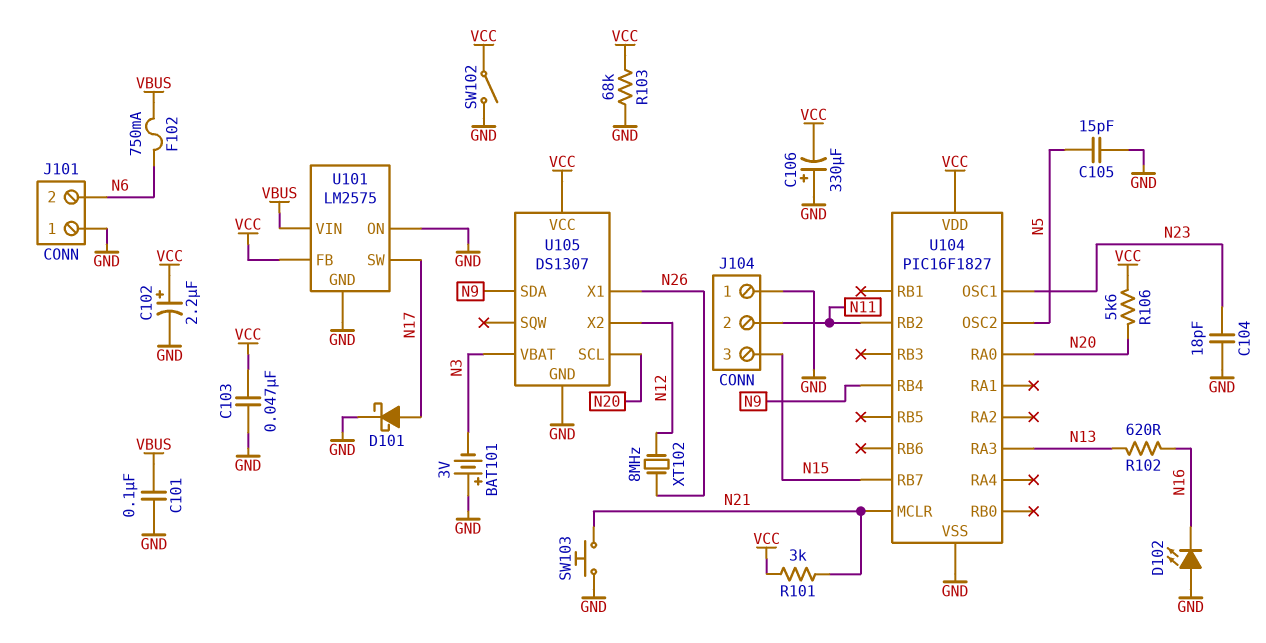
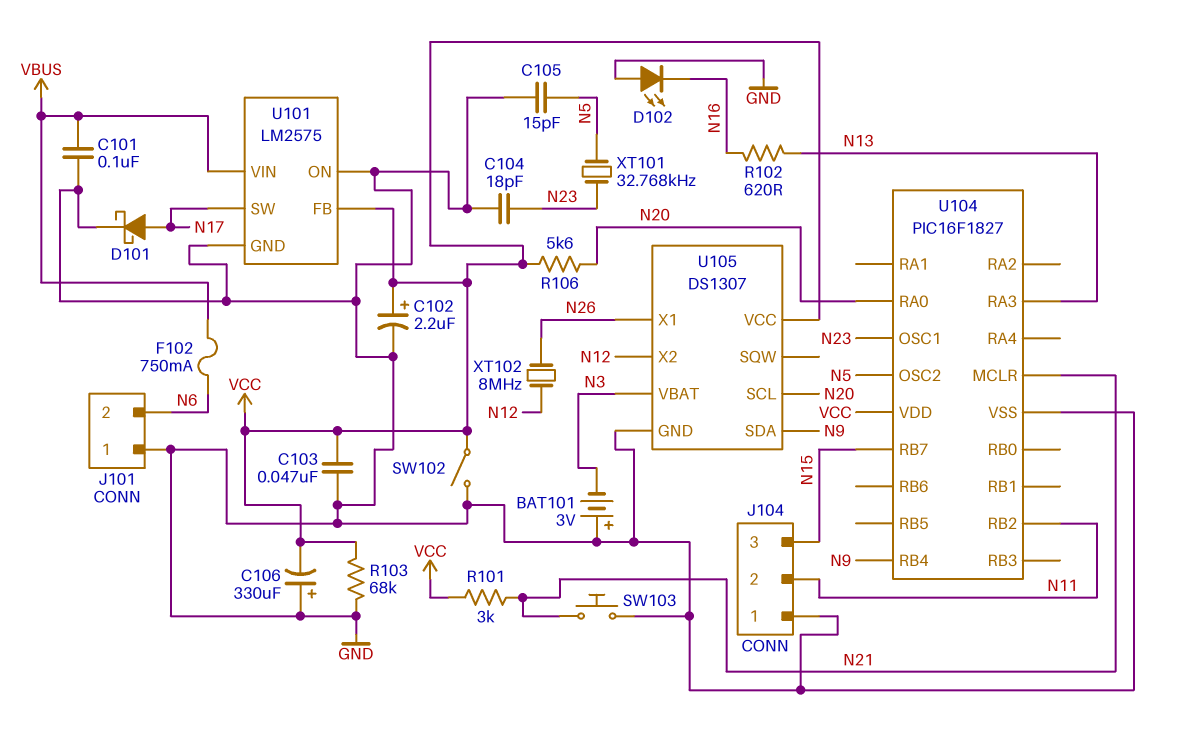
XT101: none -> 32.768kHz (N5, N23)

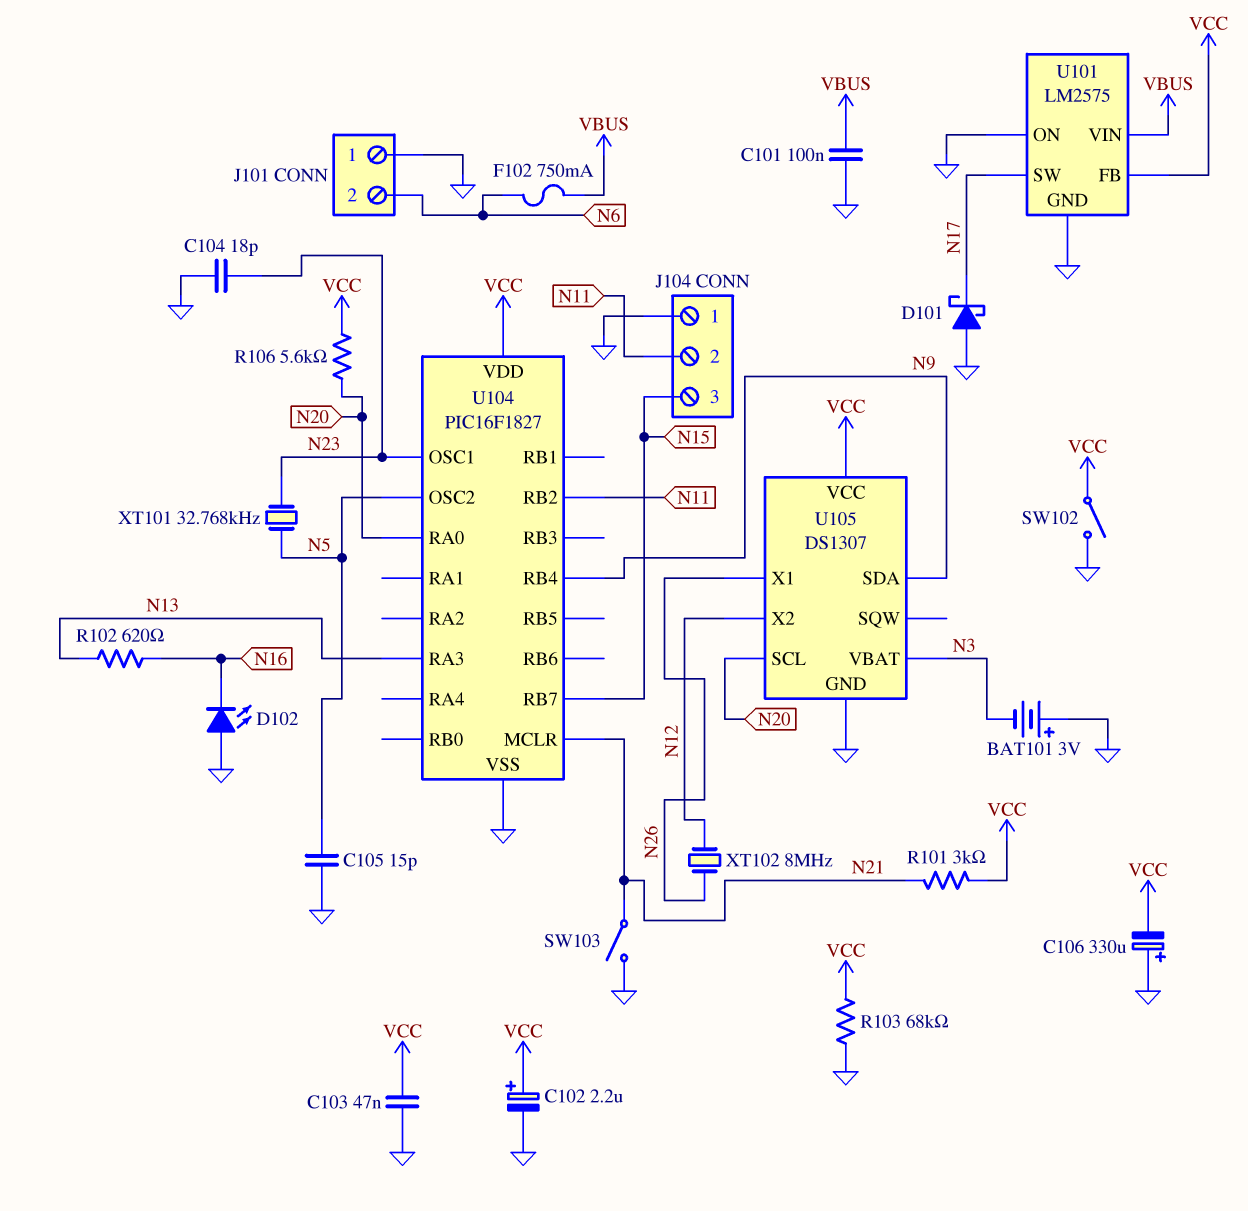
D101: schottky (A N17, K GND) -> schottky (A GND, K N17)
SW103: button (GND, N21) -> switch (GND, N21)

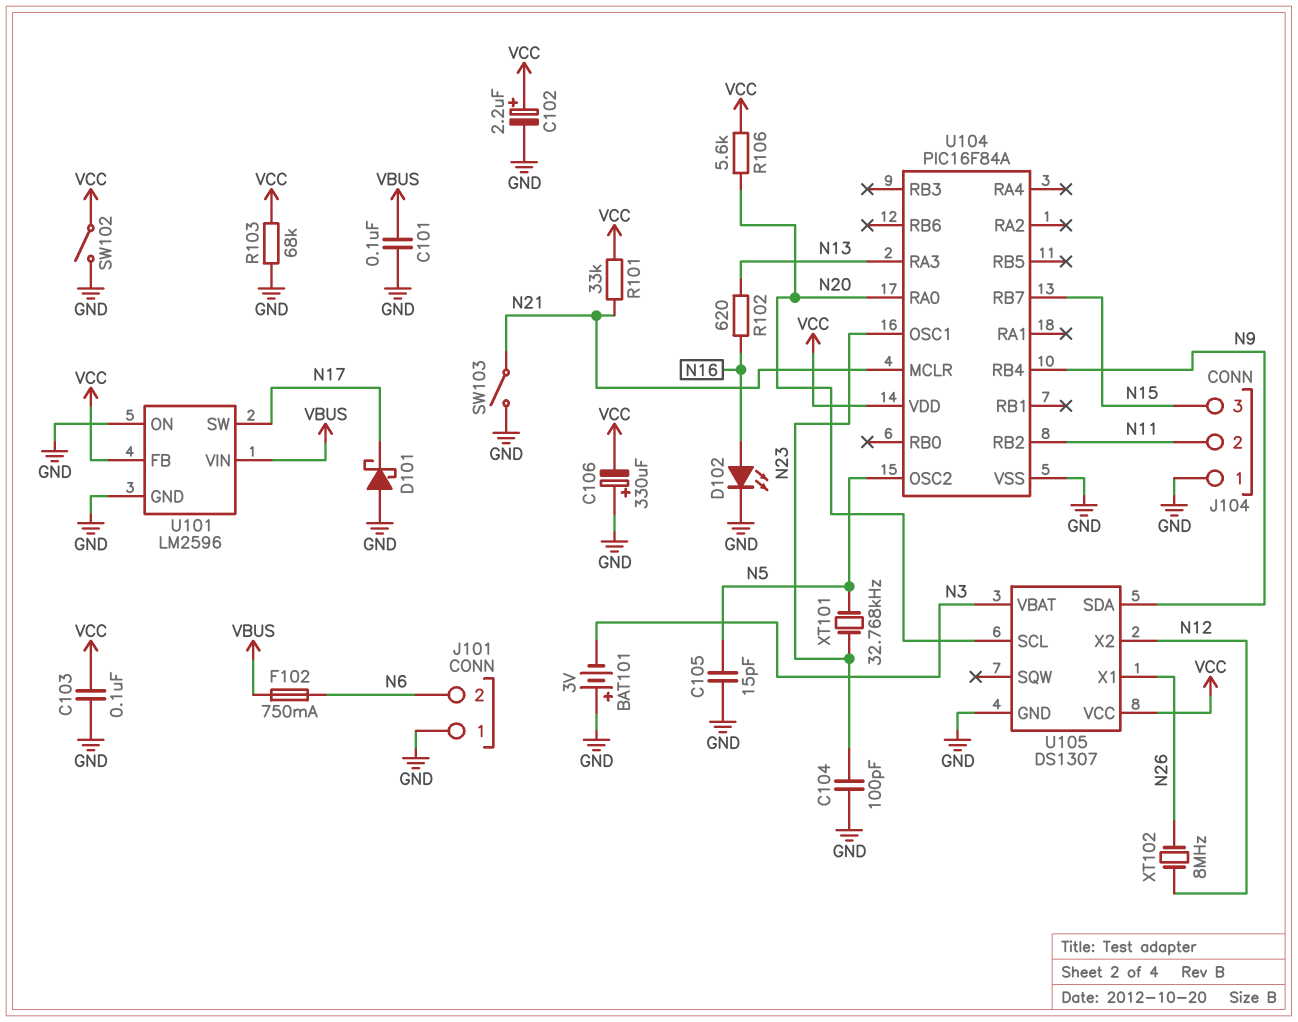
C103: 47nF (GND, VCC) -> 100nF (GND, VCC)
C104: 18pF (GND, N23) -> 100pF (GND, N23)
D102: LED (A GND, K N16) -> LED (A N16, K GND)
R101: 3k (N21, VCC) -> 33k (N21, VCC)
U101: LM2575 -> LM2596
U104: PIC16F1827 -> PIC16F84A

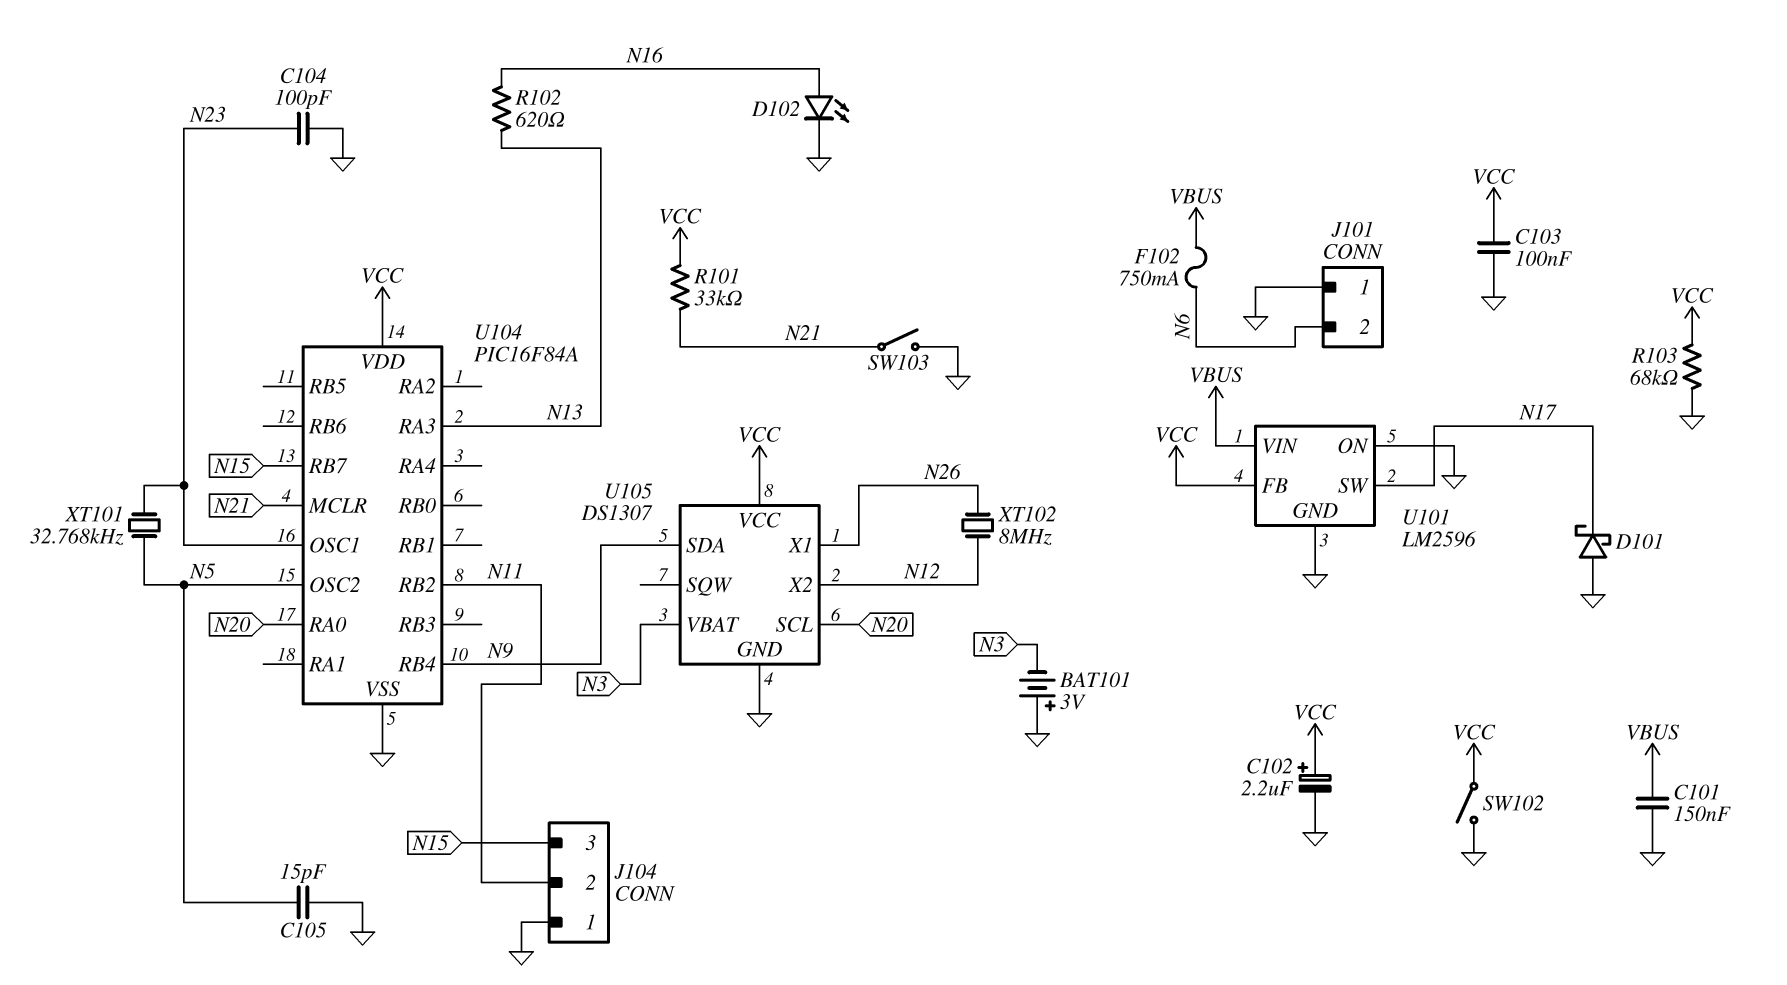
C101: 100nF (GND, VBUS) -> 150nF (GND, VBUS)
C106: 330uF (plus GND, minus VCC) -> none
R106: 5.6k (N20, VCC) -> none

